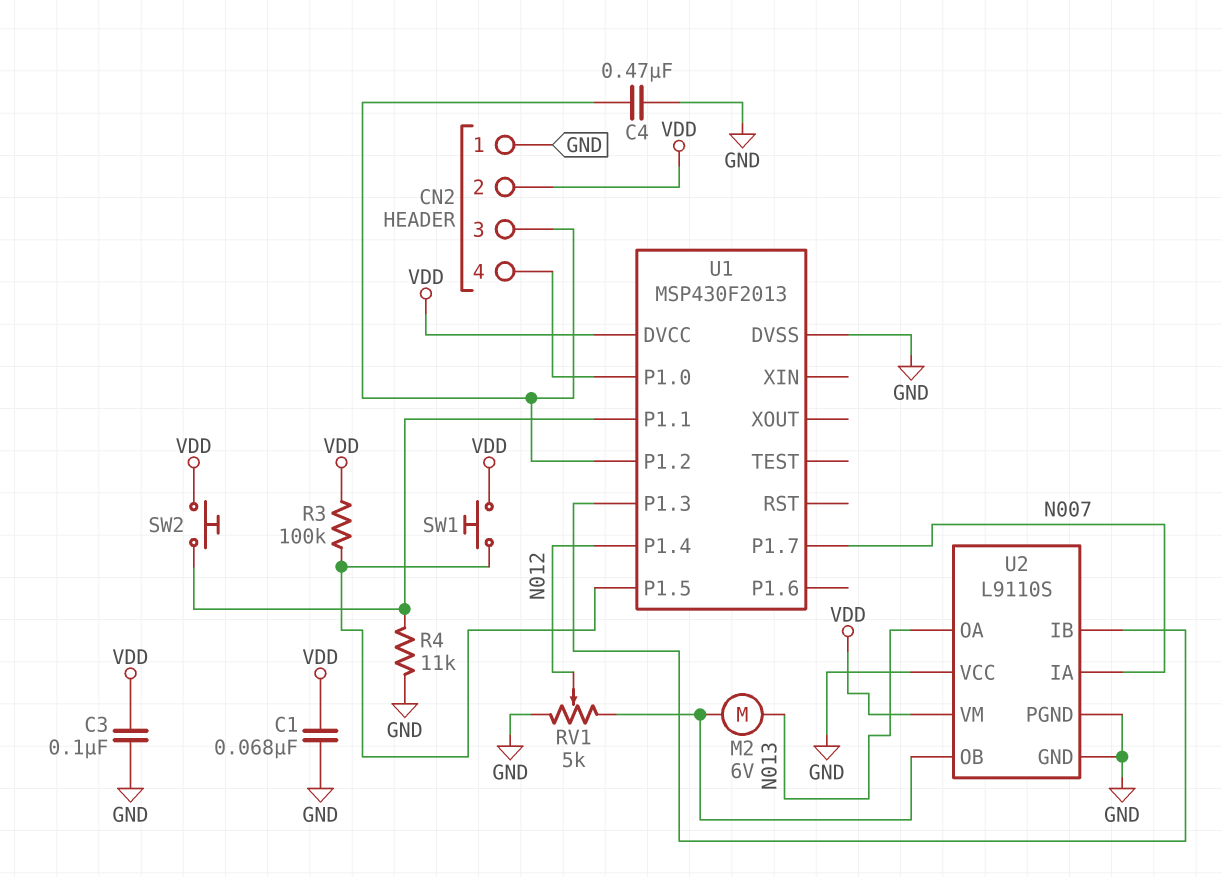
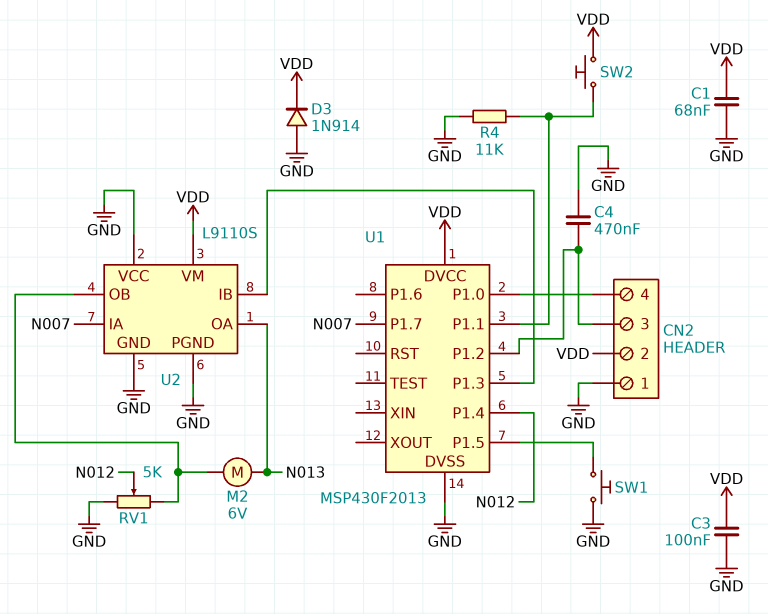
D3: none -> diode 1N914 (A GND, K VDD)
R3: 100k (U1/P1.5, VDD) -> none
SW1: button (U1/P1.5, VDD) -> button (GND, U1/P1.5)

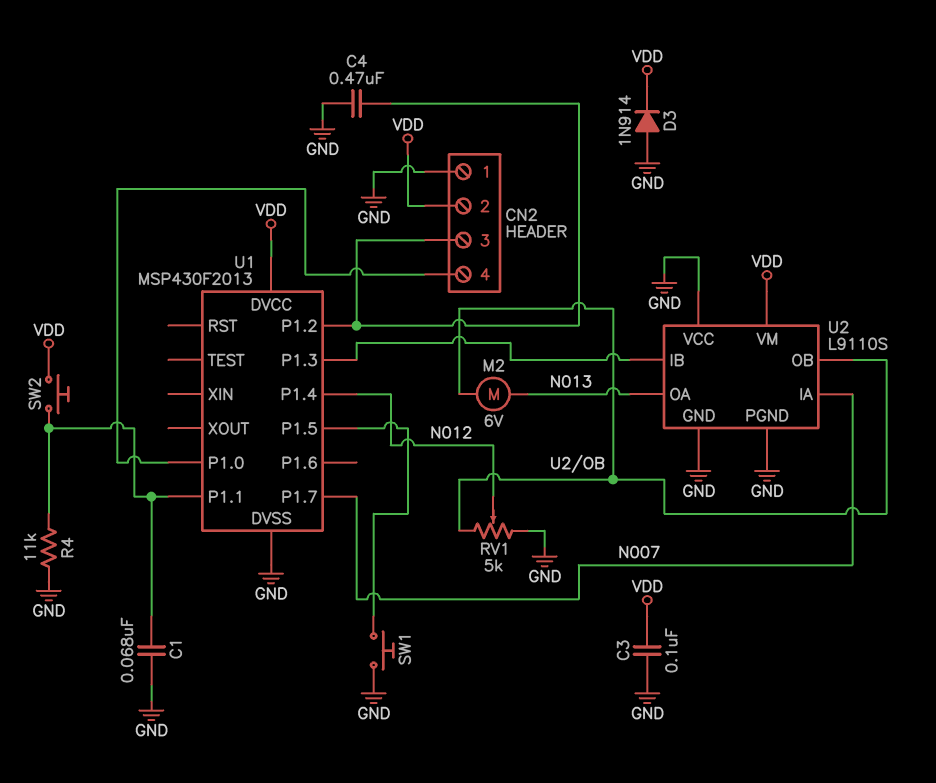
C1: 68nF (GND, VDD) -> 68nF (GND, U1/P1.1)

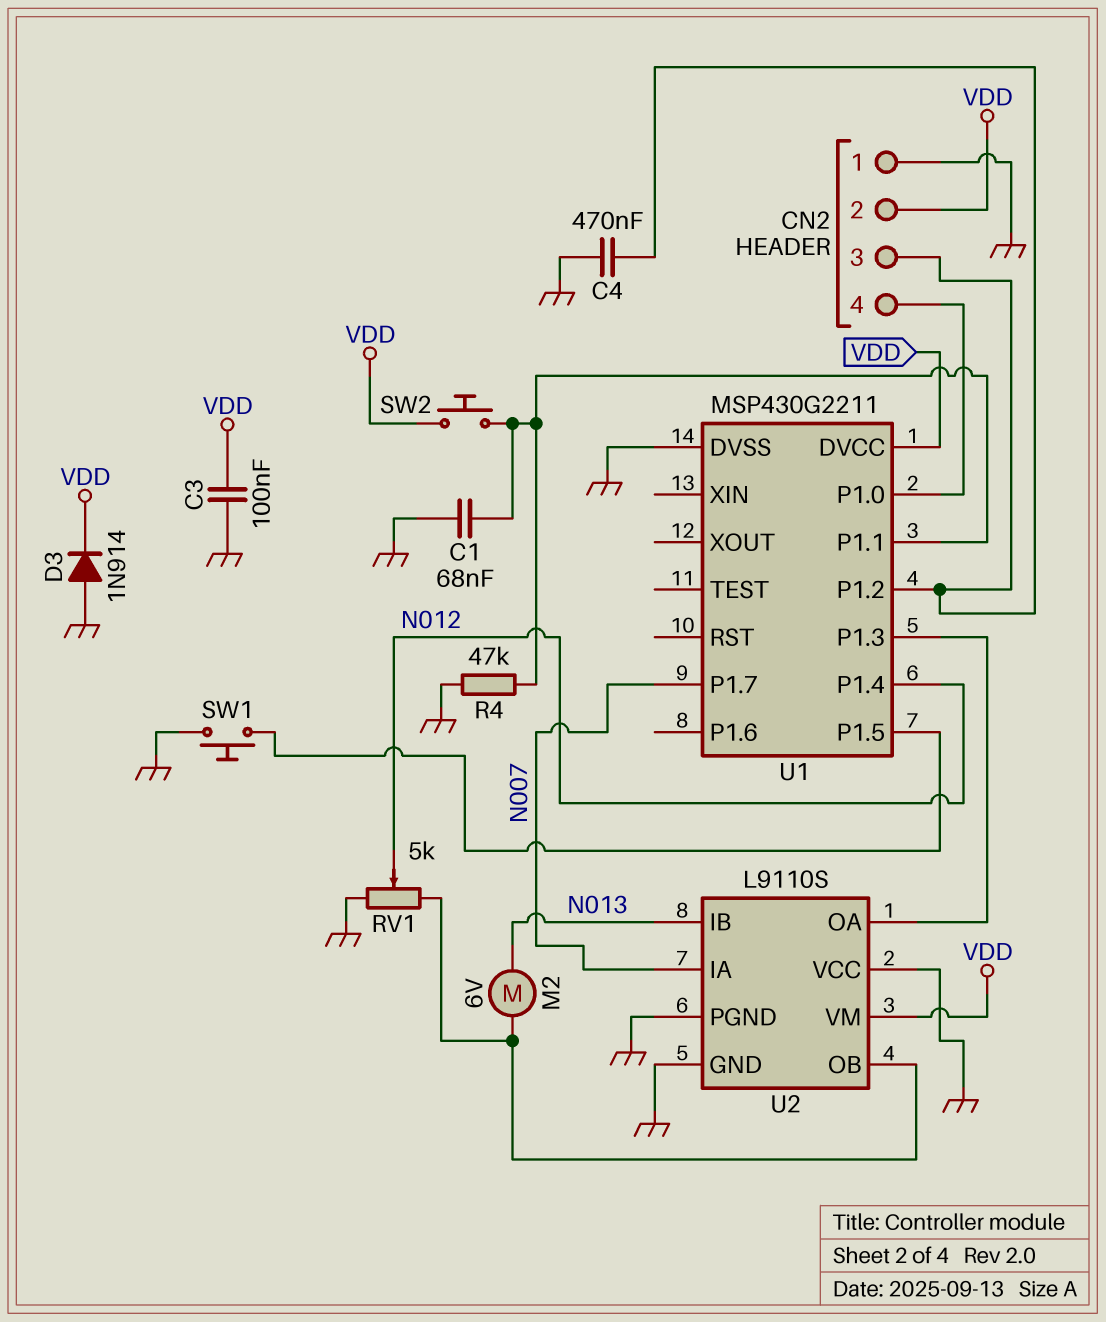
R4: 11k (GND, U1/P1.1) -> 47k (GND, U1/P1.1)
U1: MSP430F2013 -> MSP430G2211
U2 pin IB: U1/P1.3 -> N013
U2 pin OA: N013 -> U1/P1.3

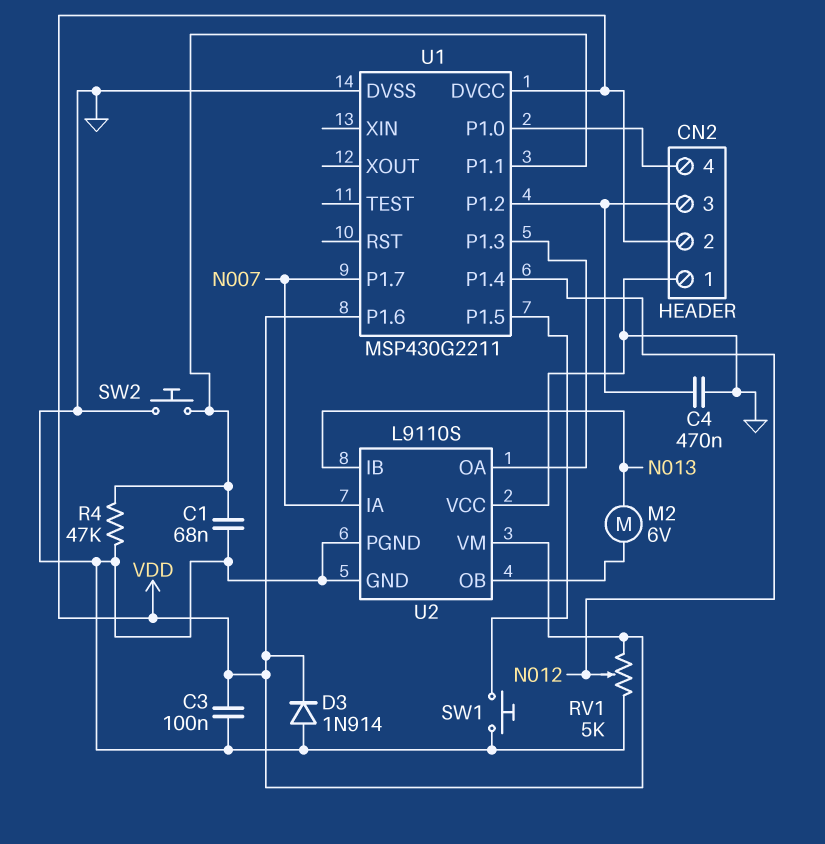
RV1: 5k (GND, U2/OB, wiper N012) -> 5k (GND, VDD, wiper N012)
SW2: button (U1/P1.1, VDD) -> button (GND, U1/P1.1)
U1 pin P1.6: none -> VDD

